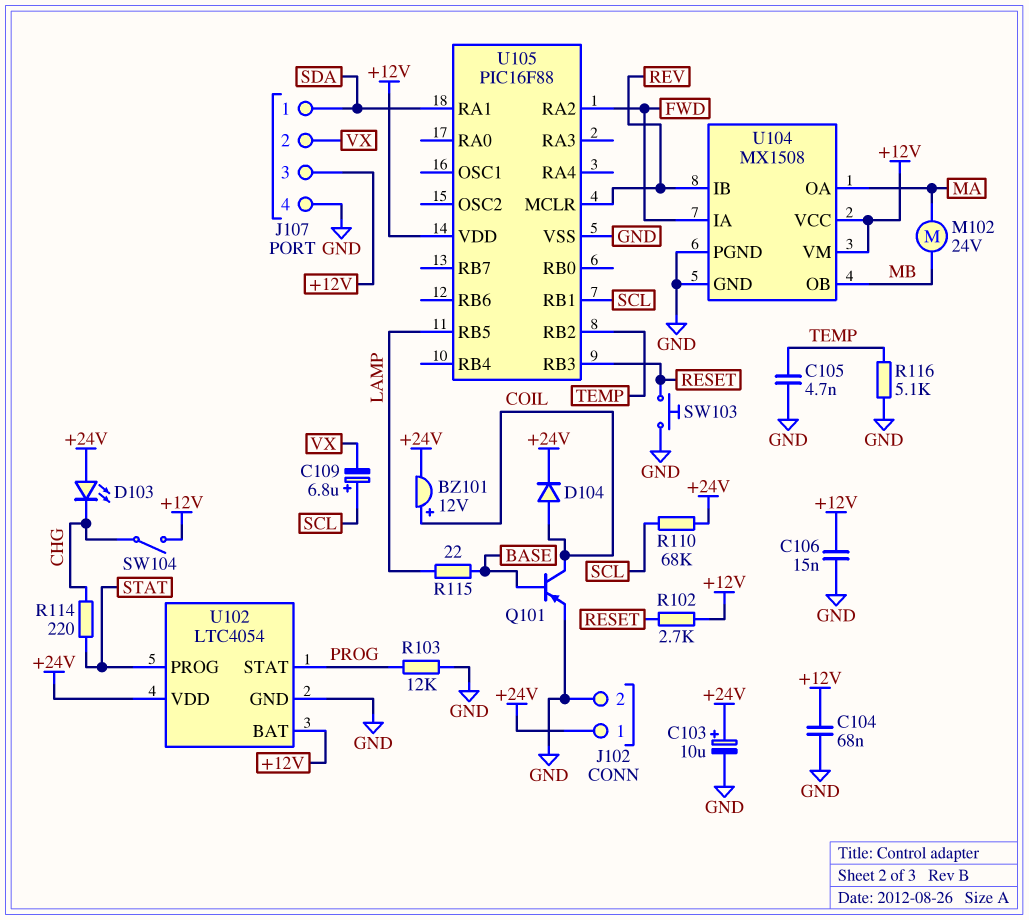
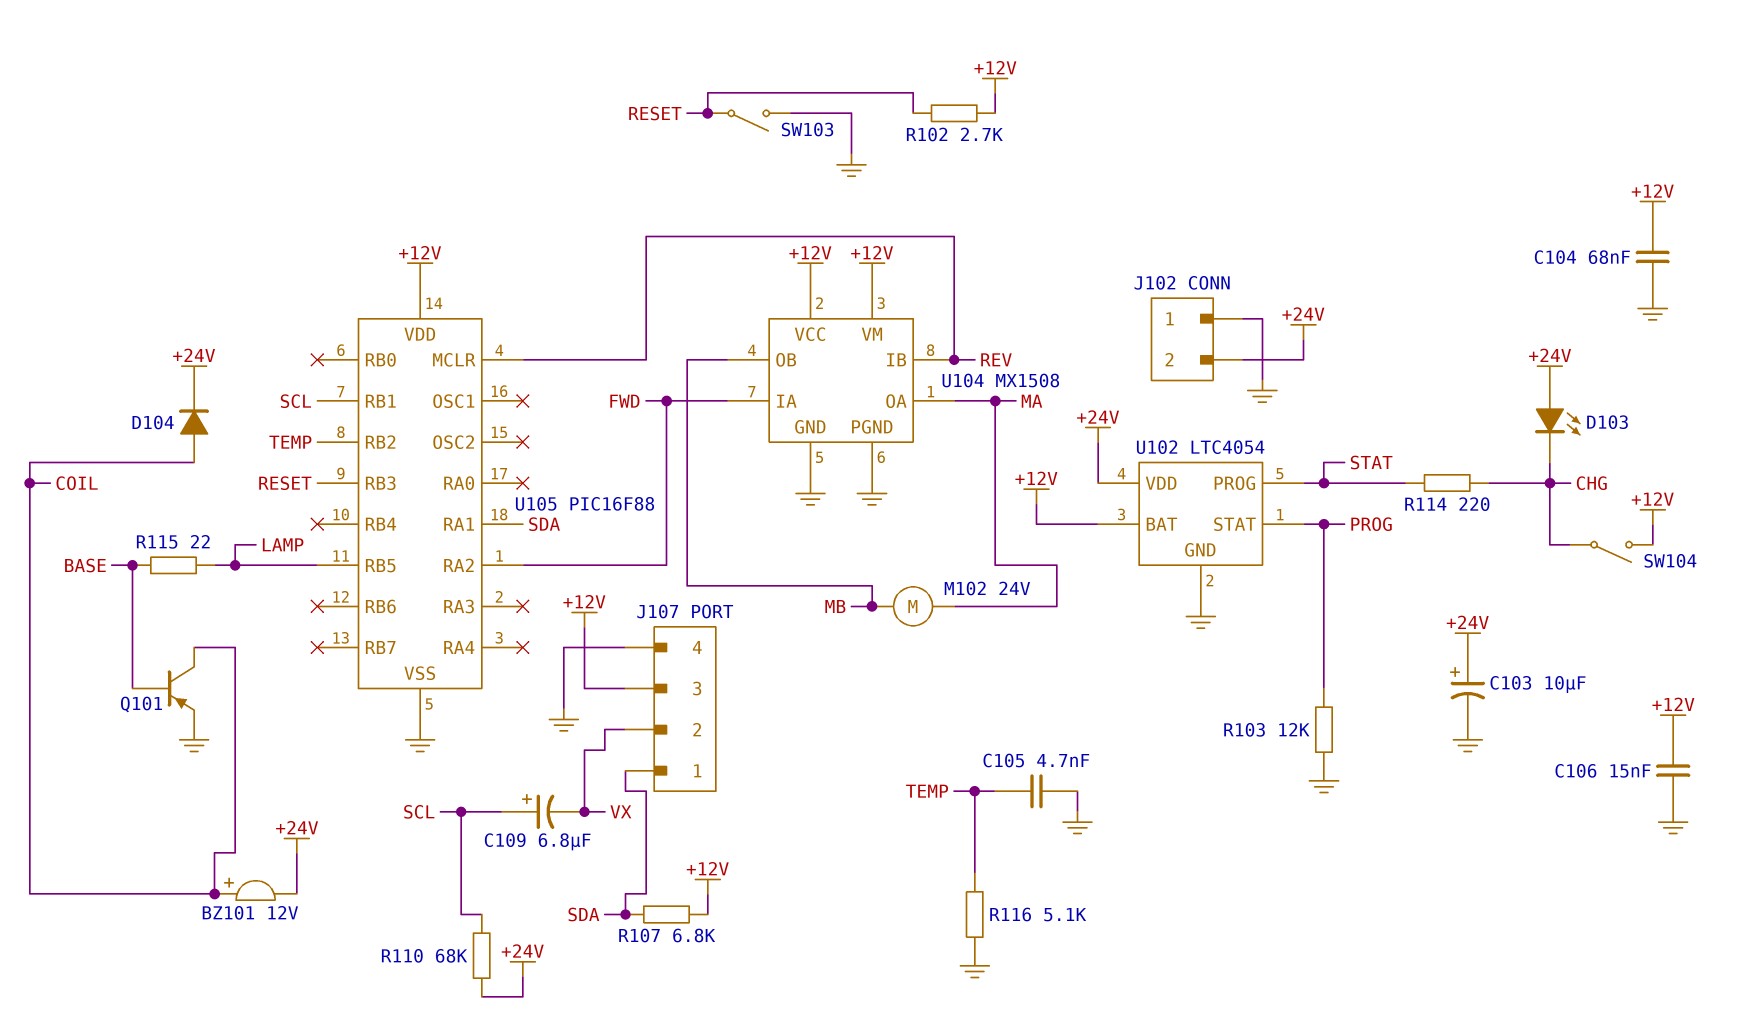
J102 pin 1: +24V -> GND
J102 pin 2: GND -> +24V
R107: none -> 6.8k (+12V, SDA)
SW103: button (GND, RESET) -> switch (GND, RESET)

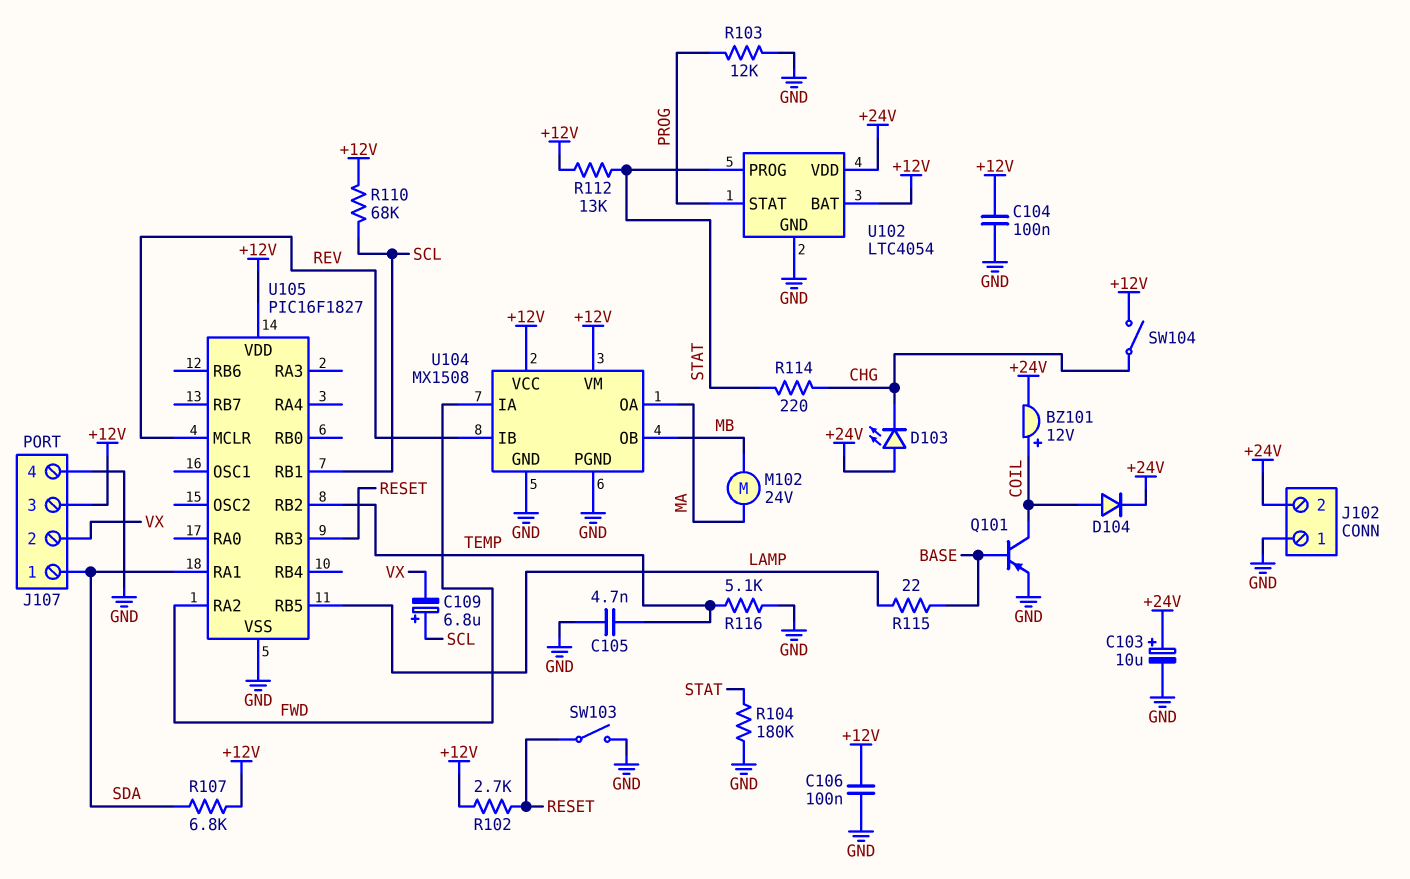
C104: 68nF (+12V, GND) -> 100nF (+12V, GND)
C106: 15nF (+12V, GND) -> 100nF (+12V, GND)
R104: none -> 180k (GND, STAT)
R110: 68k (+24V, SCL) -> 68k (+12V, SCL)
R112: none -> 13k (+12V, STAT)
U105: PIC16F88 -> PIC16F1827

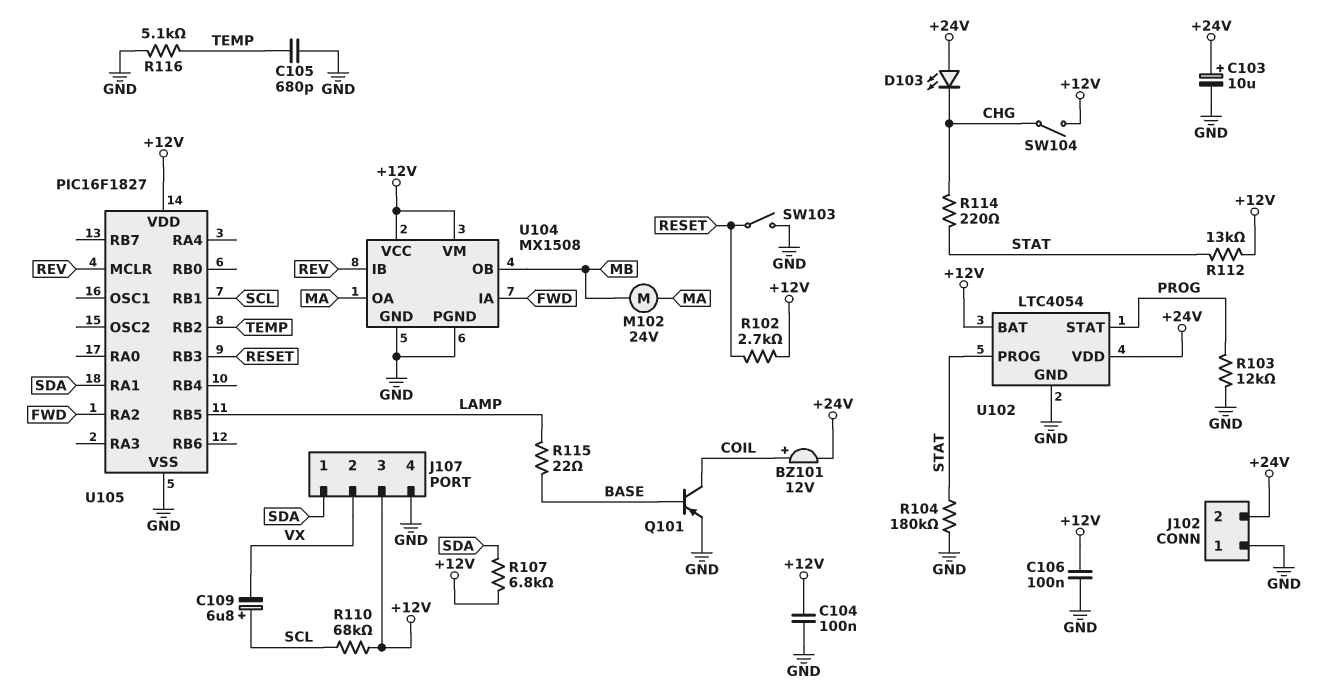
C105: 4.7nF (GND, TEMP) -> 680pF (GND, TEMP)
D104: diode (A COIL, K +24V) -> none

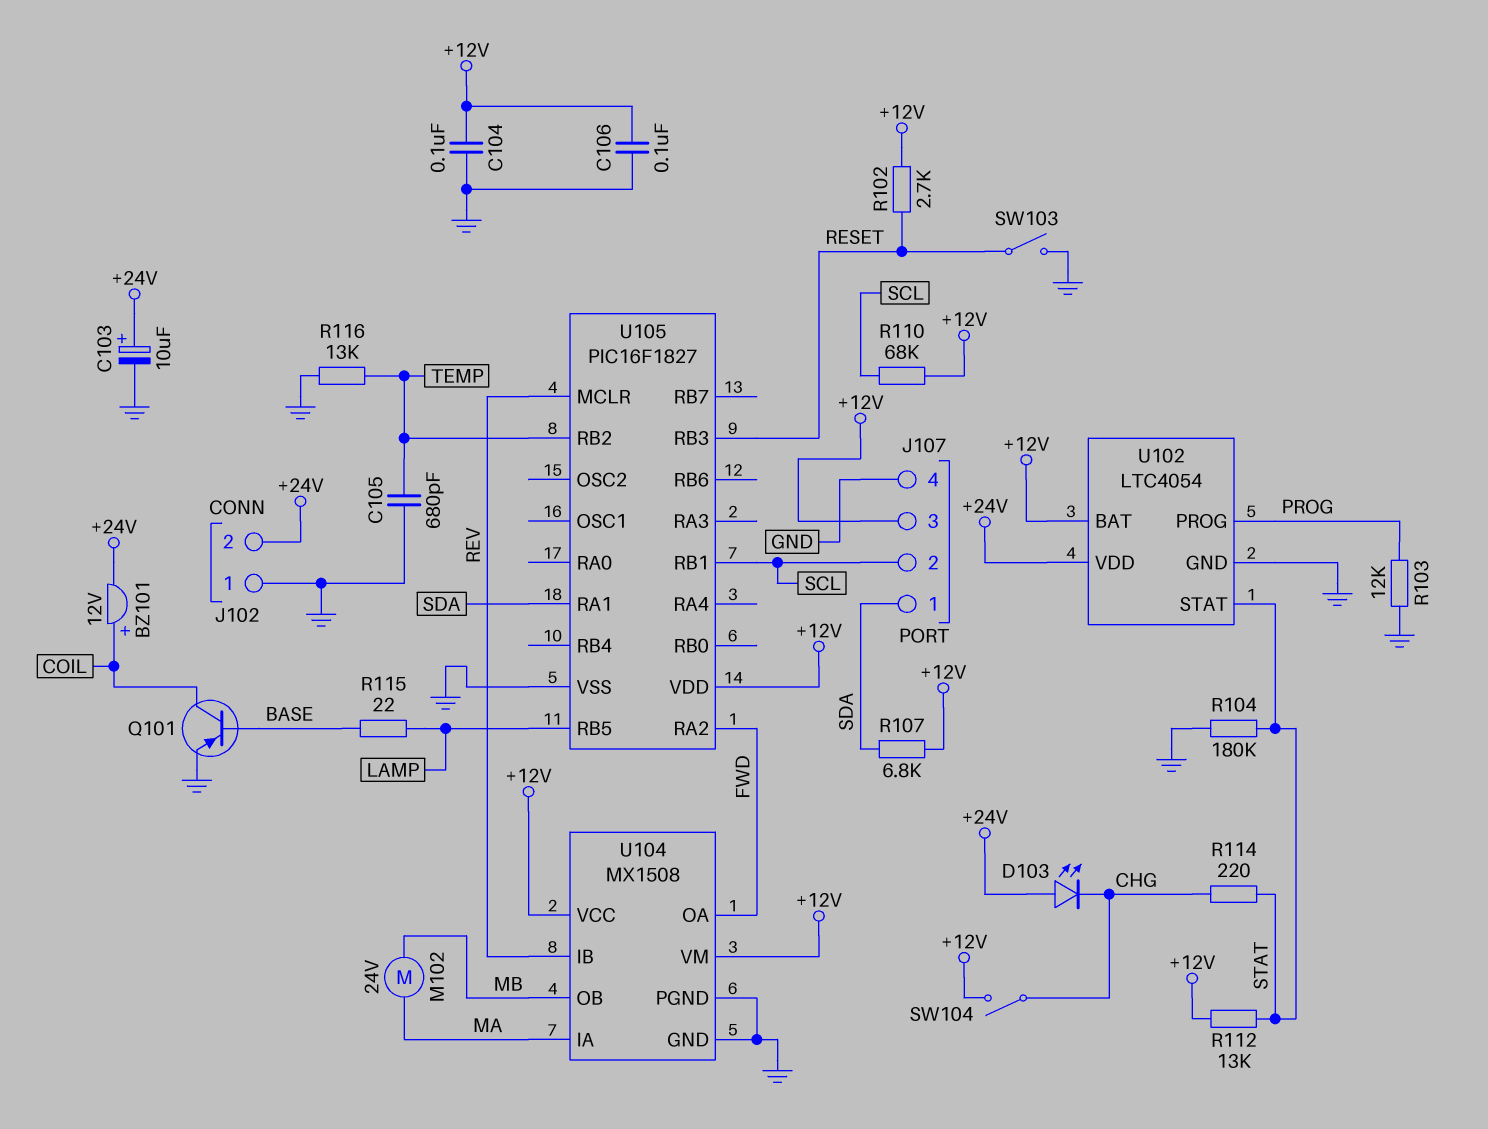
C109: 6.8uF (plus SCL, minus VX) -> none
J107 pin 2: VX -> SCL
R116: 5.1k (GND, TEMP) -> 13k (GND, TEMP)
U102 pin PROG: STAT -> PROG
U102 pin STAT: PROG -> STAT
U104 pin IA: FWD -> MA
U104 pin OA: MA -> FWD

